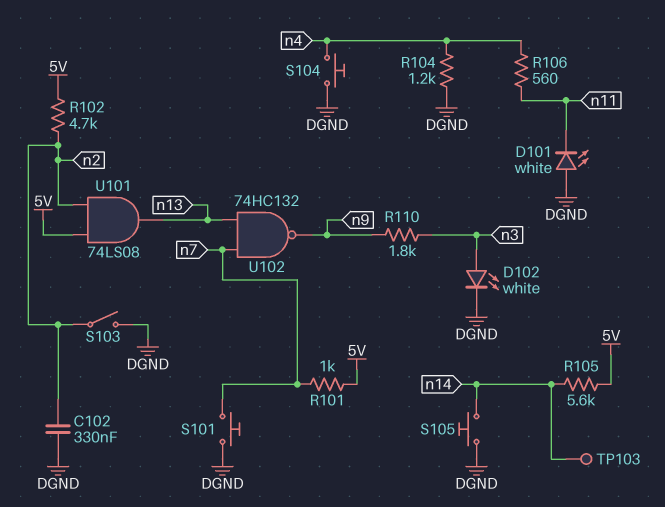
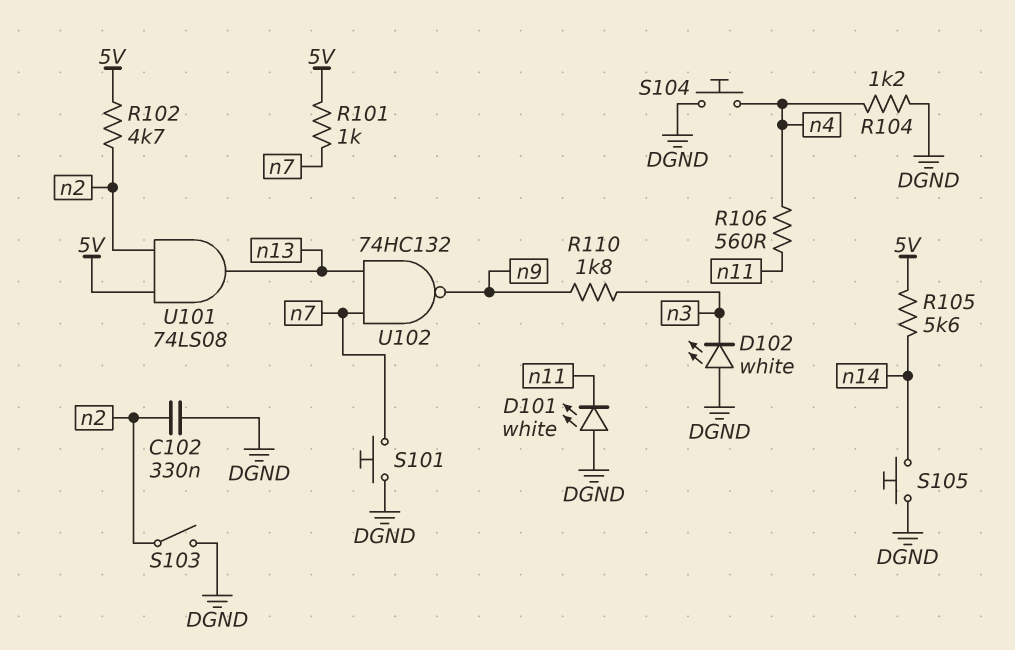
D102: LED white (A n3, K DGND) -> LED white (A DGND, K n3)
TP103: test point (n14) -> none

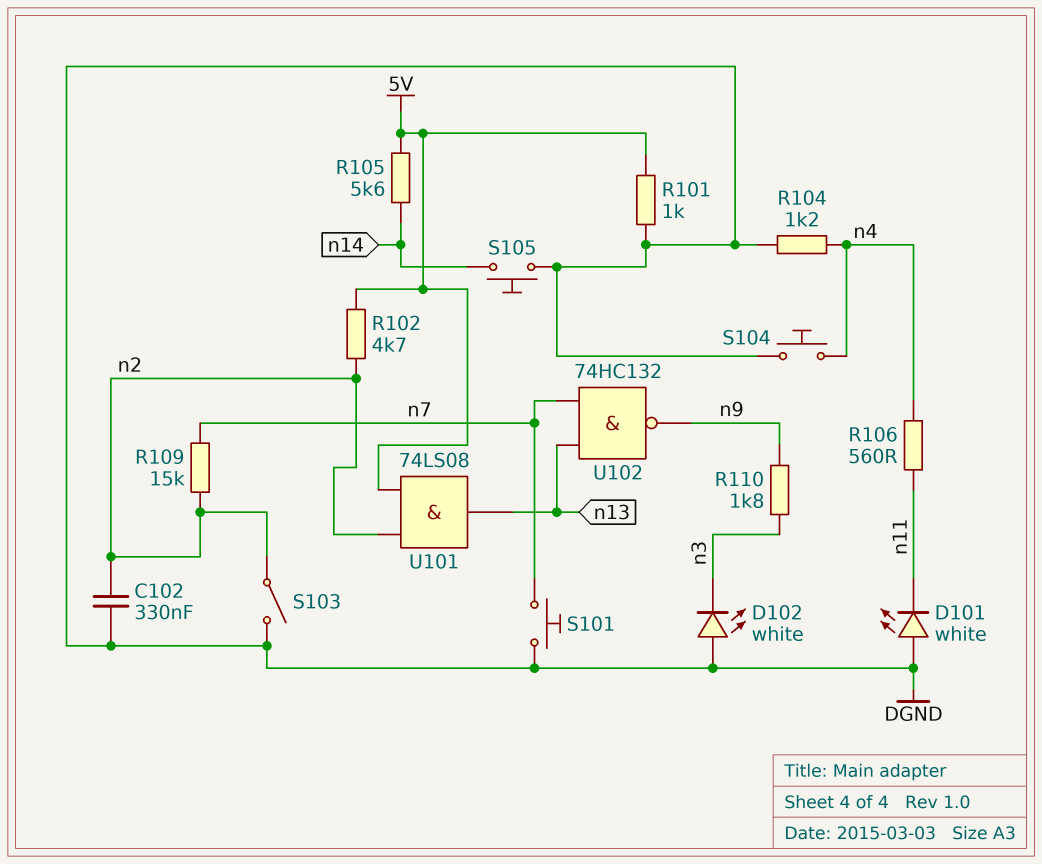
R101: 1k (5V, n7) -> 1k (5V, DGND)
R109: none -> 15k (n2, n7)

